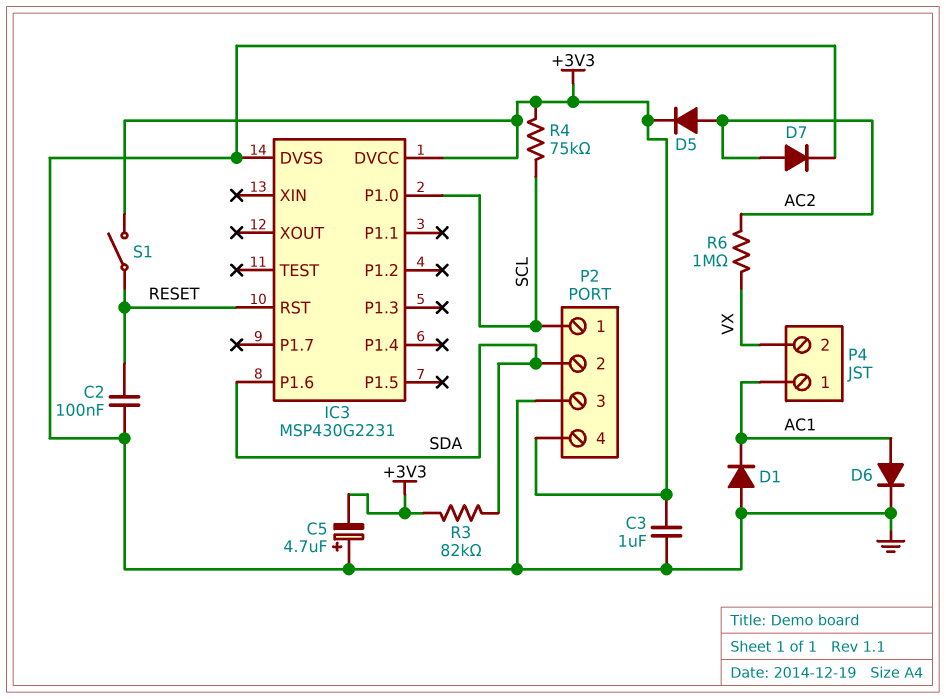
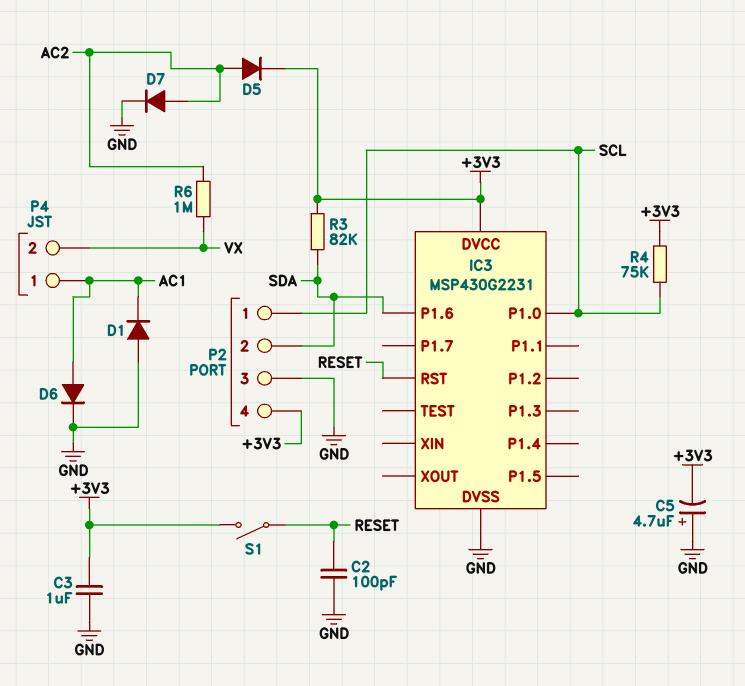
C2: 100nF (GND, RESET) -> 100pF (GND, RESET)

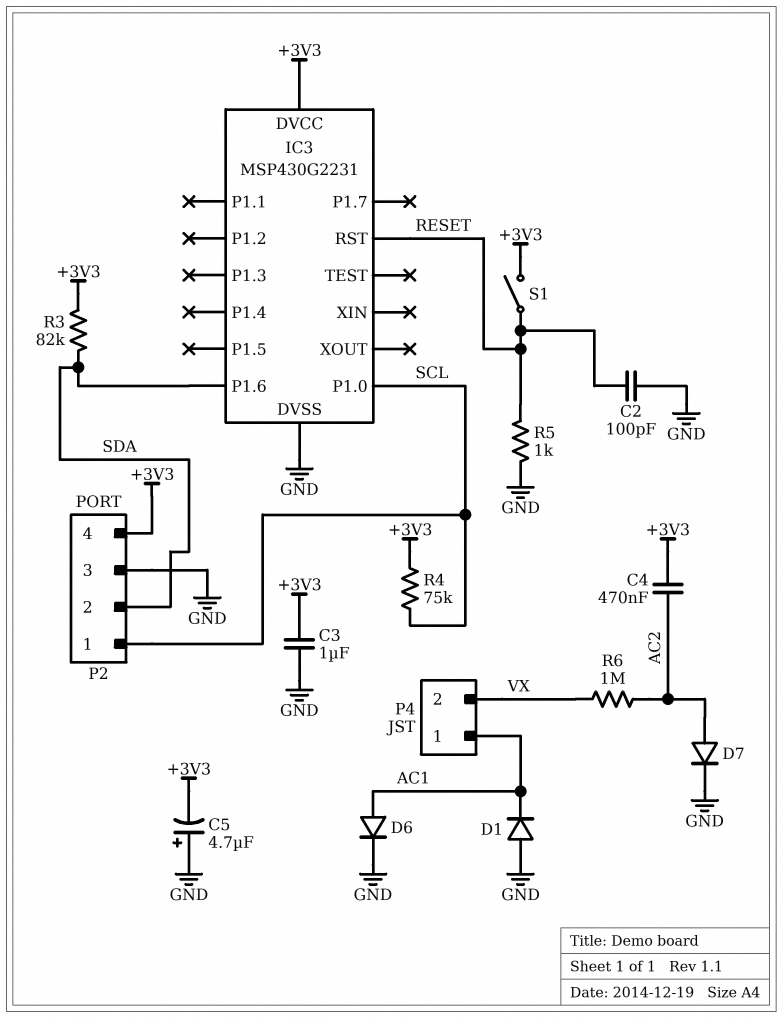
C4: none -> 470nF (+3V3, AC2)
D5: diode (A AC2, K +3V3) -> none
R5: none -> 1k (GND, RESET)

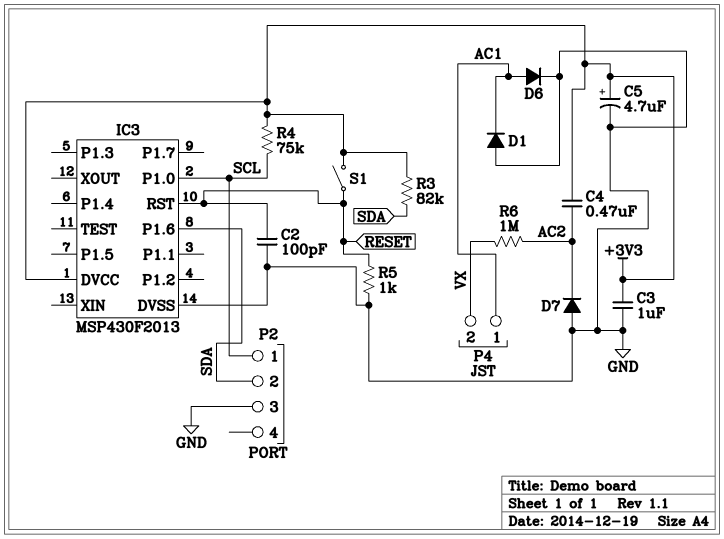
C5: 4.7uF (plus GND, minus +3V3) -> 4.7uF (plus +3V3, minus GND)
D7: diode (A AC2, K GND) -> diode (A GND, K AC2)
IC3: MSP430G2231 -> MSP430F2013
P2 pin 4: +3V3 -> none

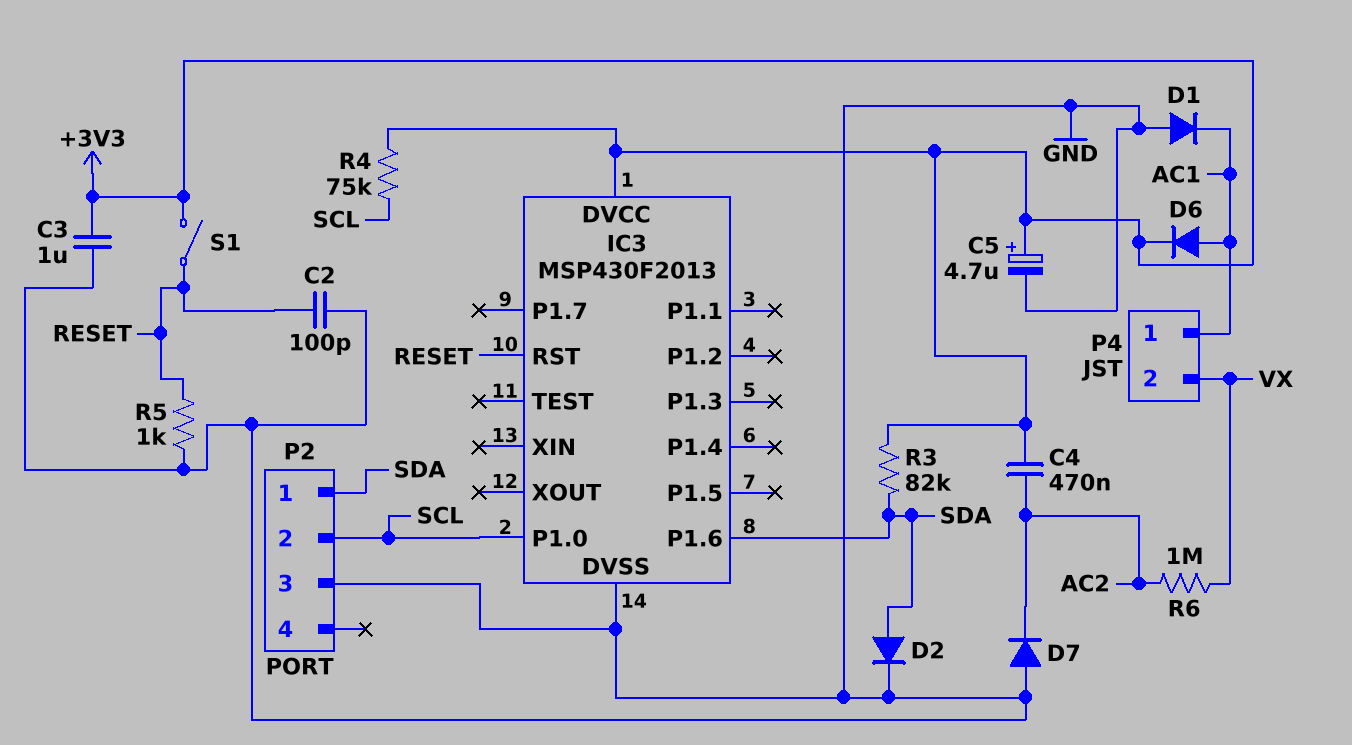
D2: none -> diode (A SDA, K GND)
D6: diode (A AC1, K GND) -> diode (A AC1, K +3V3)
P2 pin 1: SCL -> SDA
P2 pin 2: SDA -> SCL

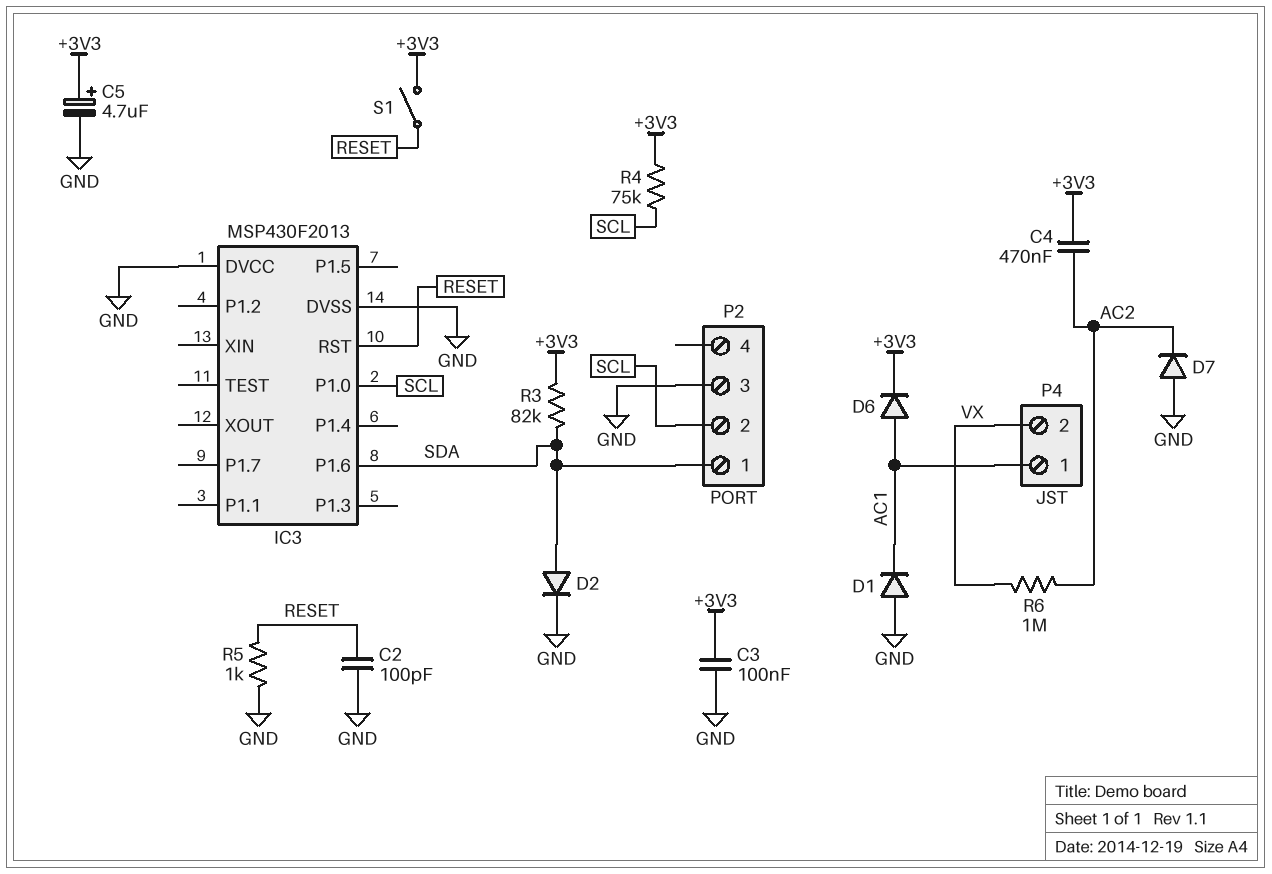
C3: 1uF (+3V3, GND) -> 100nF (+3V3, GND)
IC3 pin DVCC: +3V3 -> GND

